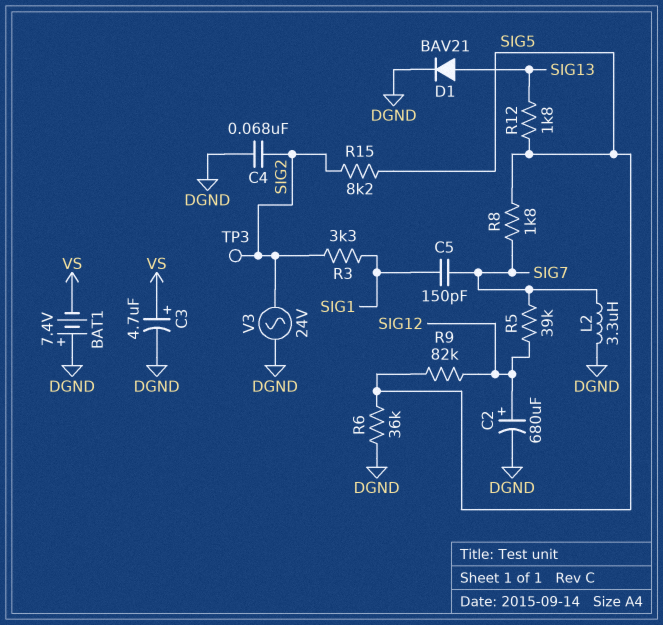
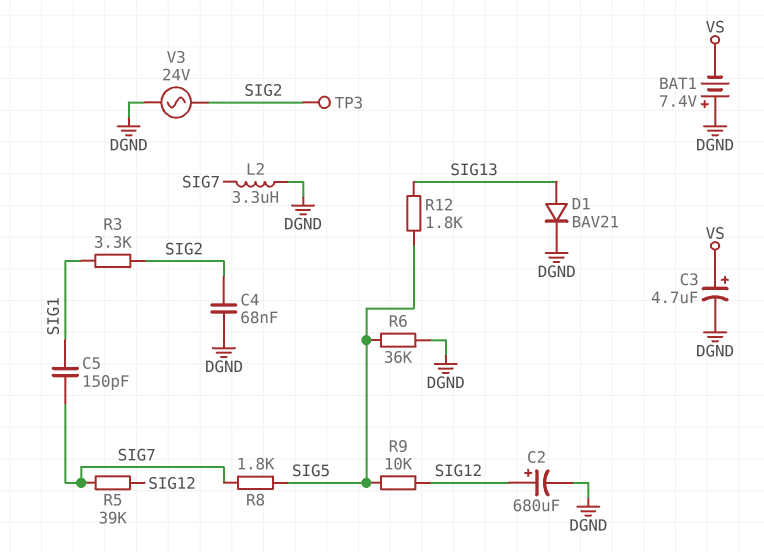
R9: 82k (SIG5, SIG12) -> 10k (SIG5, SIG12)
R15: 8.2k (SIG2, SIG5) -> none

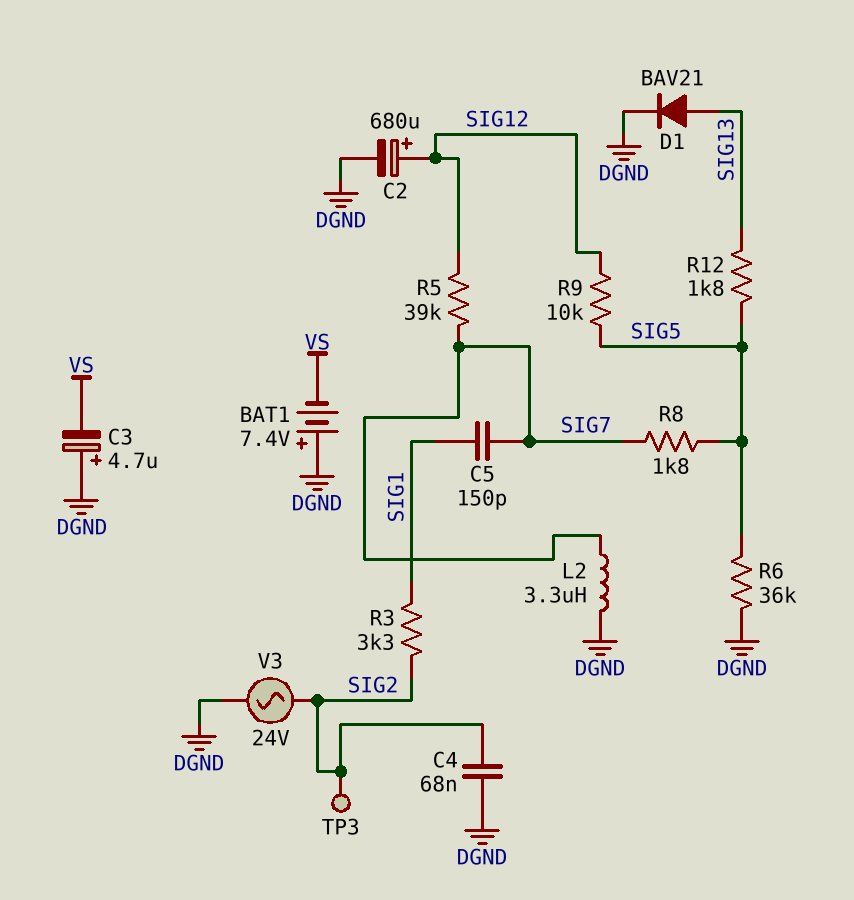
C3: 4.7uF (plus VS, minus DGND) -> 4.7uF (plus DGND, minus VS)

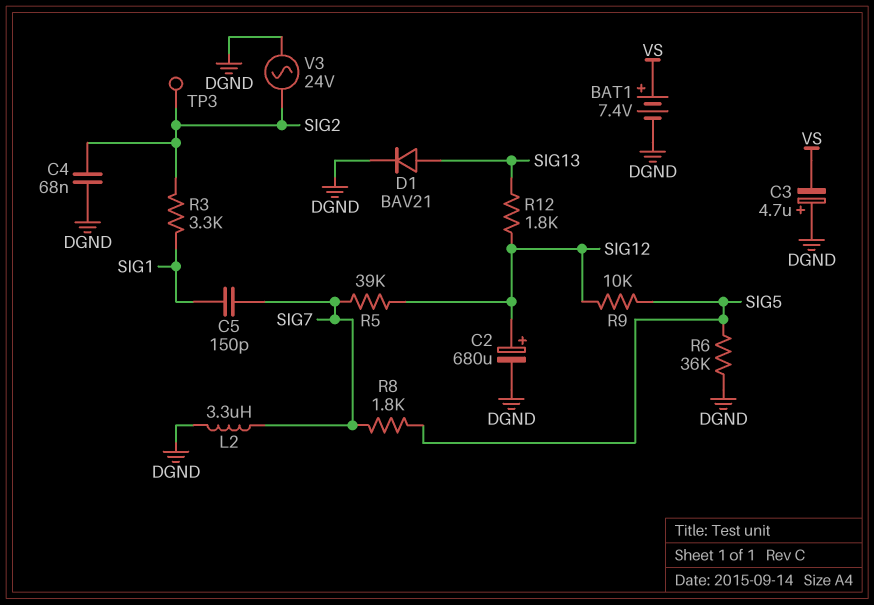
BAT1: 7.4V (plus DGND, minus VS) -> 7.4V (plus VS, minus DGND)
R12: 1.8k (SIG5, SIG13) -> 1.8k (SIG12, SIG13)

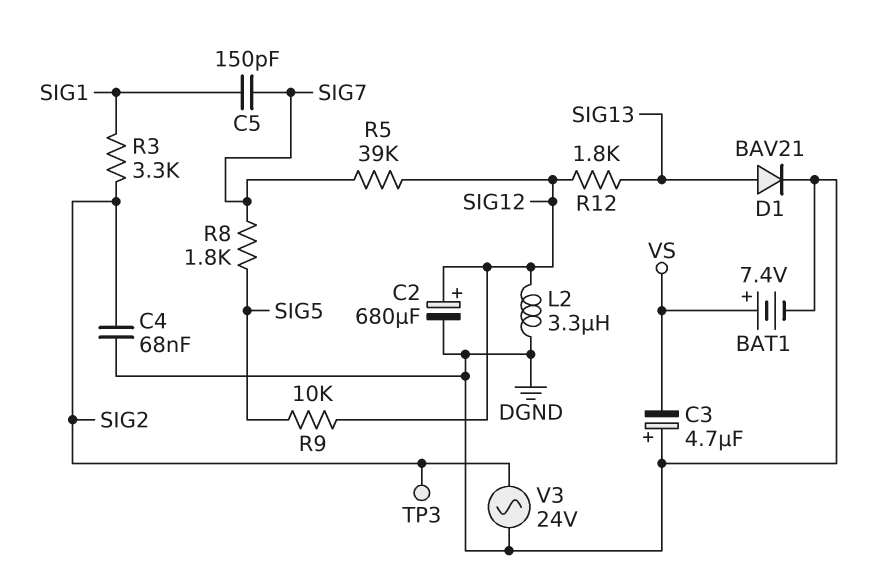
L2: 3.3uH (DGND, SIG7) -> 3.3uH (DGND, SIG12)
R6: 36k (DGND, SIG5) -> none

